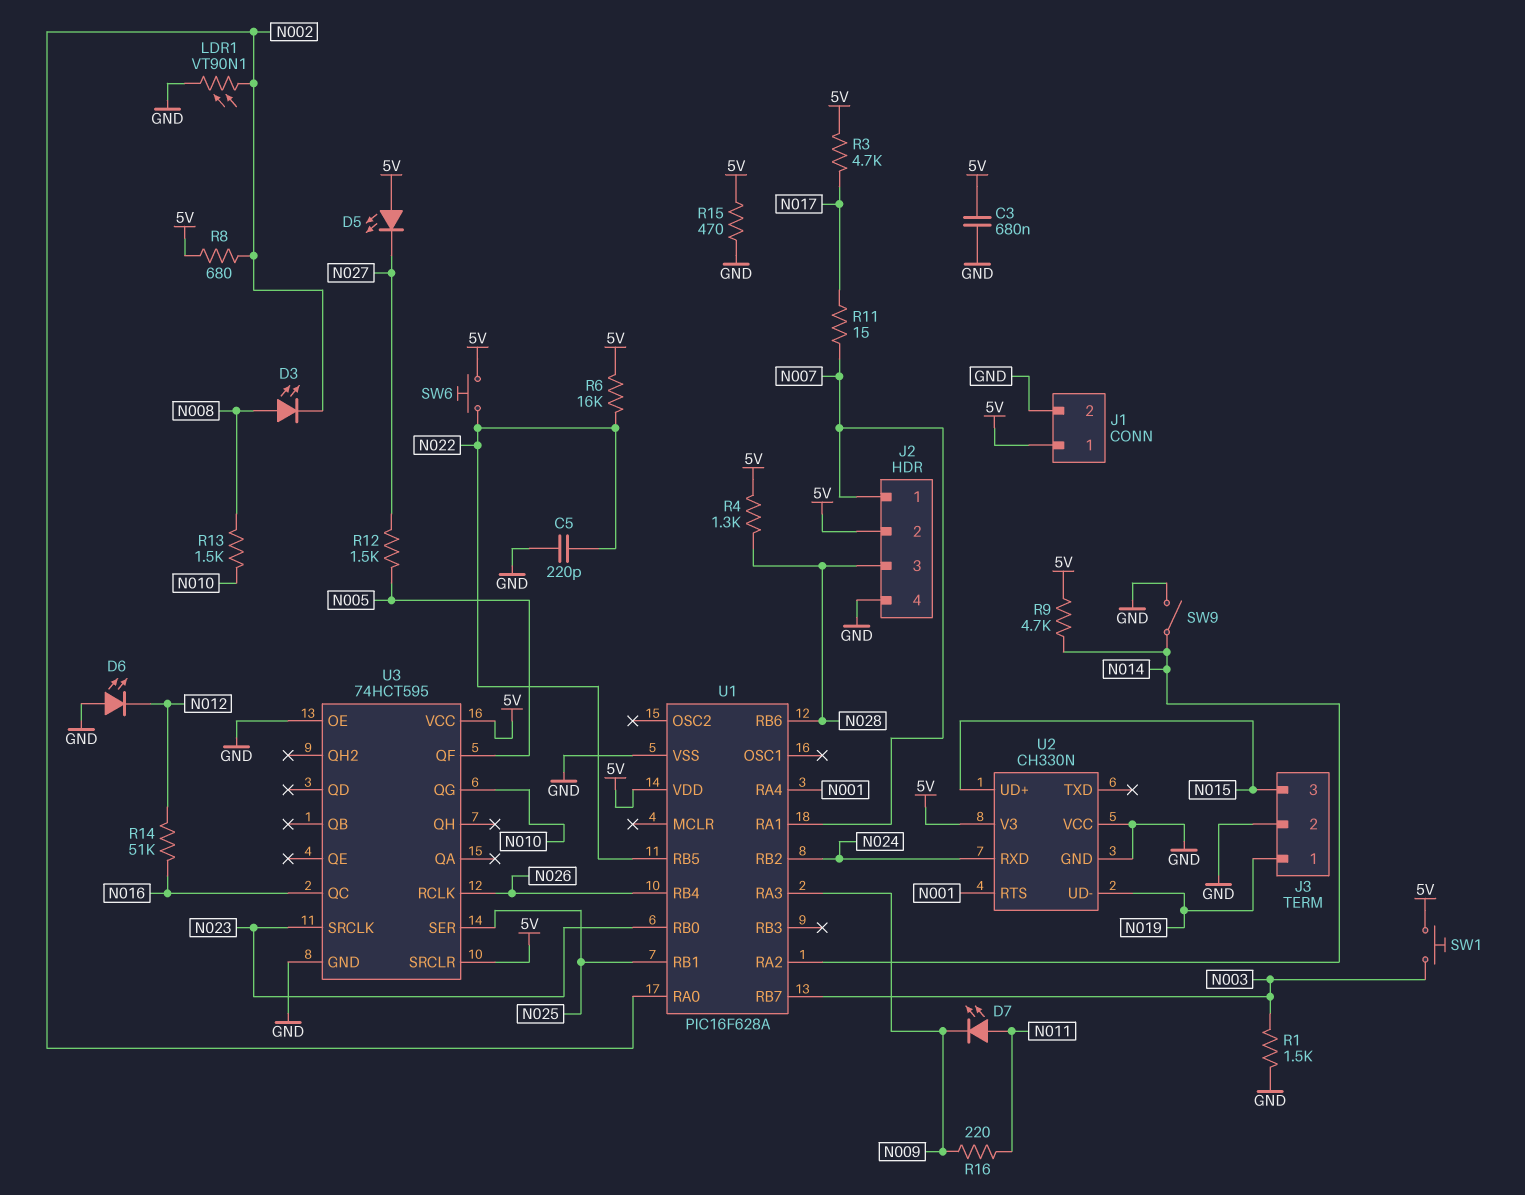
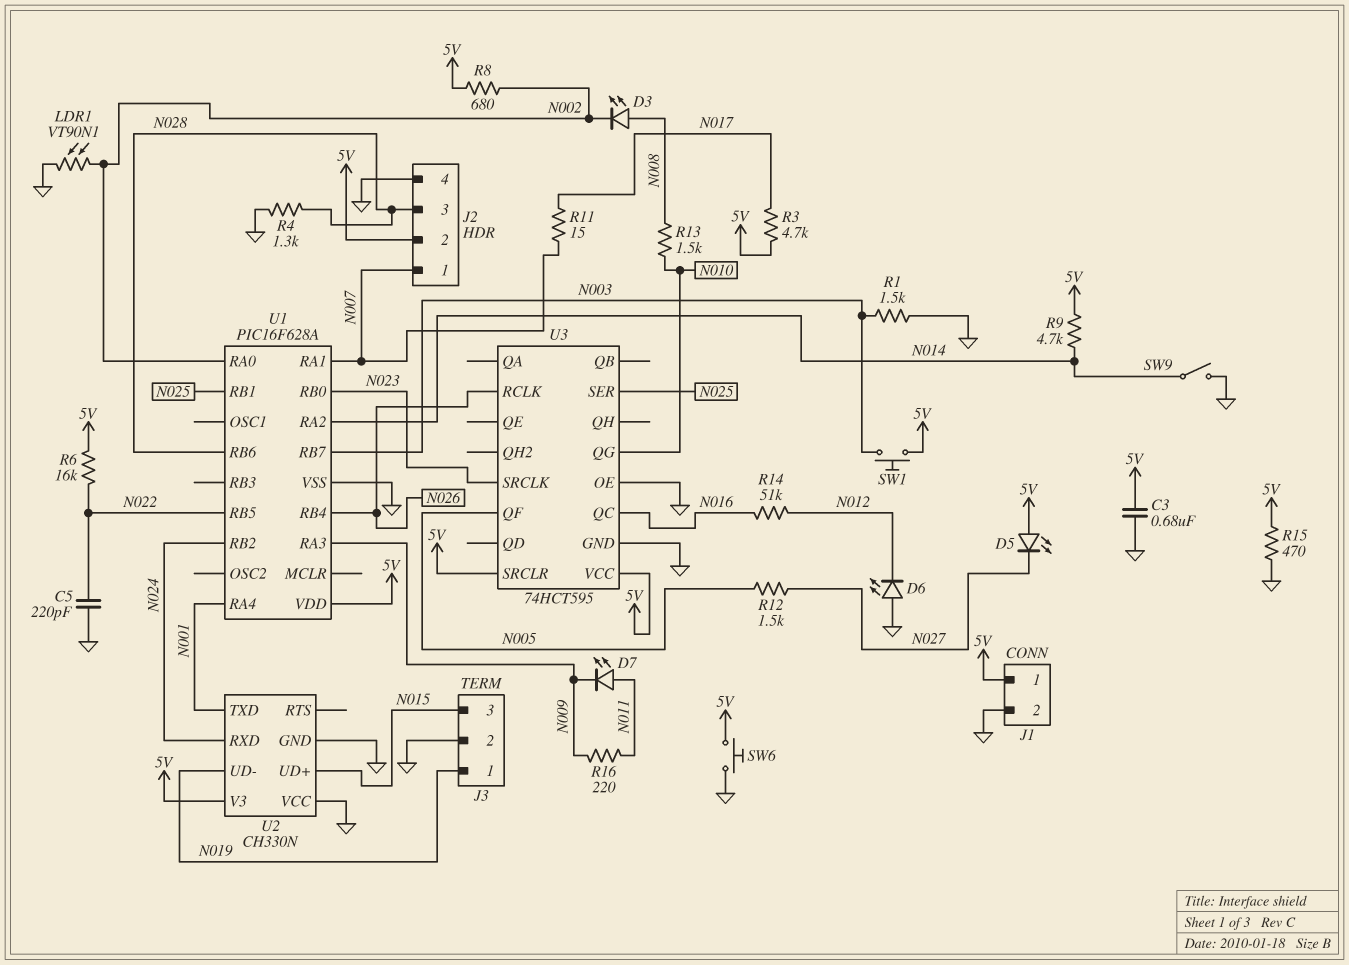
R4: 1.3k (5V, N028) -> 1.3k (GND, N028)
SW6: button (5V, N022) -> button (5V, GND)
U2 pin RTS: N001 -> none
U2 pin TXD: none -> N001

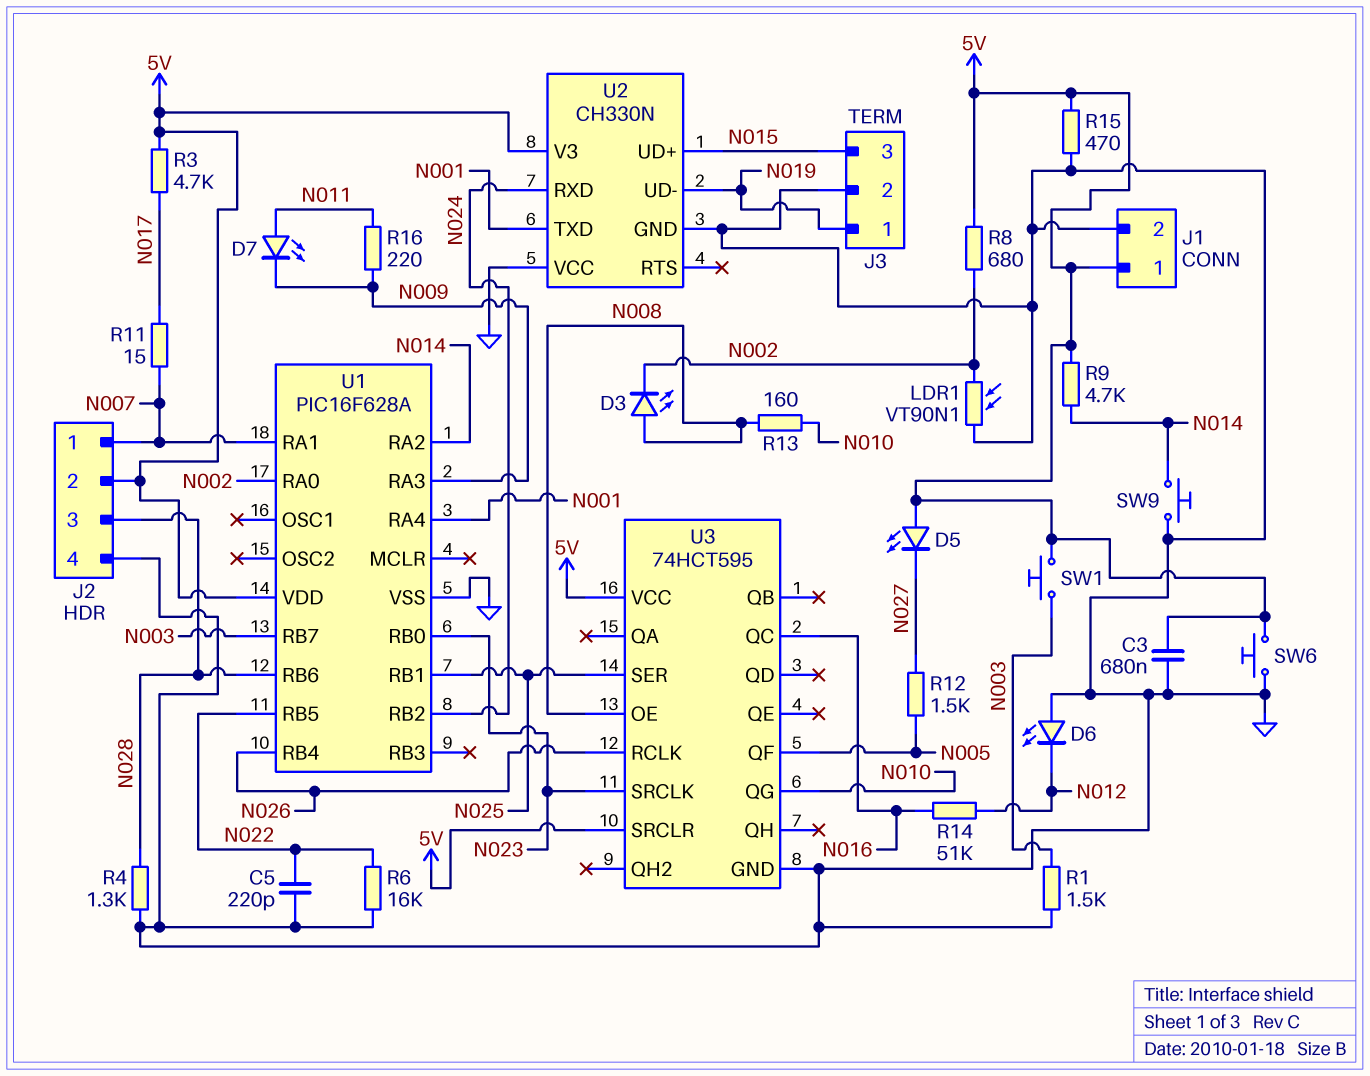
R6: 16k (5V, N022) -> 16k (GND, N022)
R13: 1.5k (N008, N010) -> 160 (N008, N010)
SW9: switch (GND, N014) -> button (GND, N014)
U3 pin OE: GND -> N008

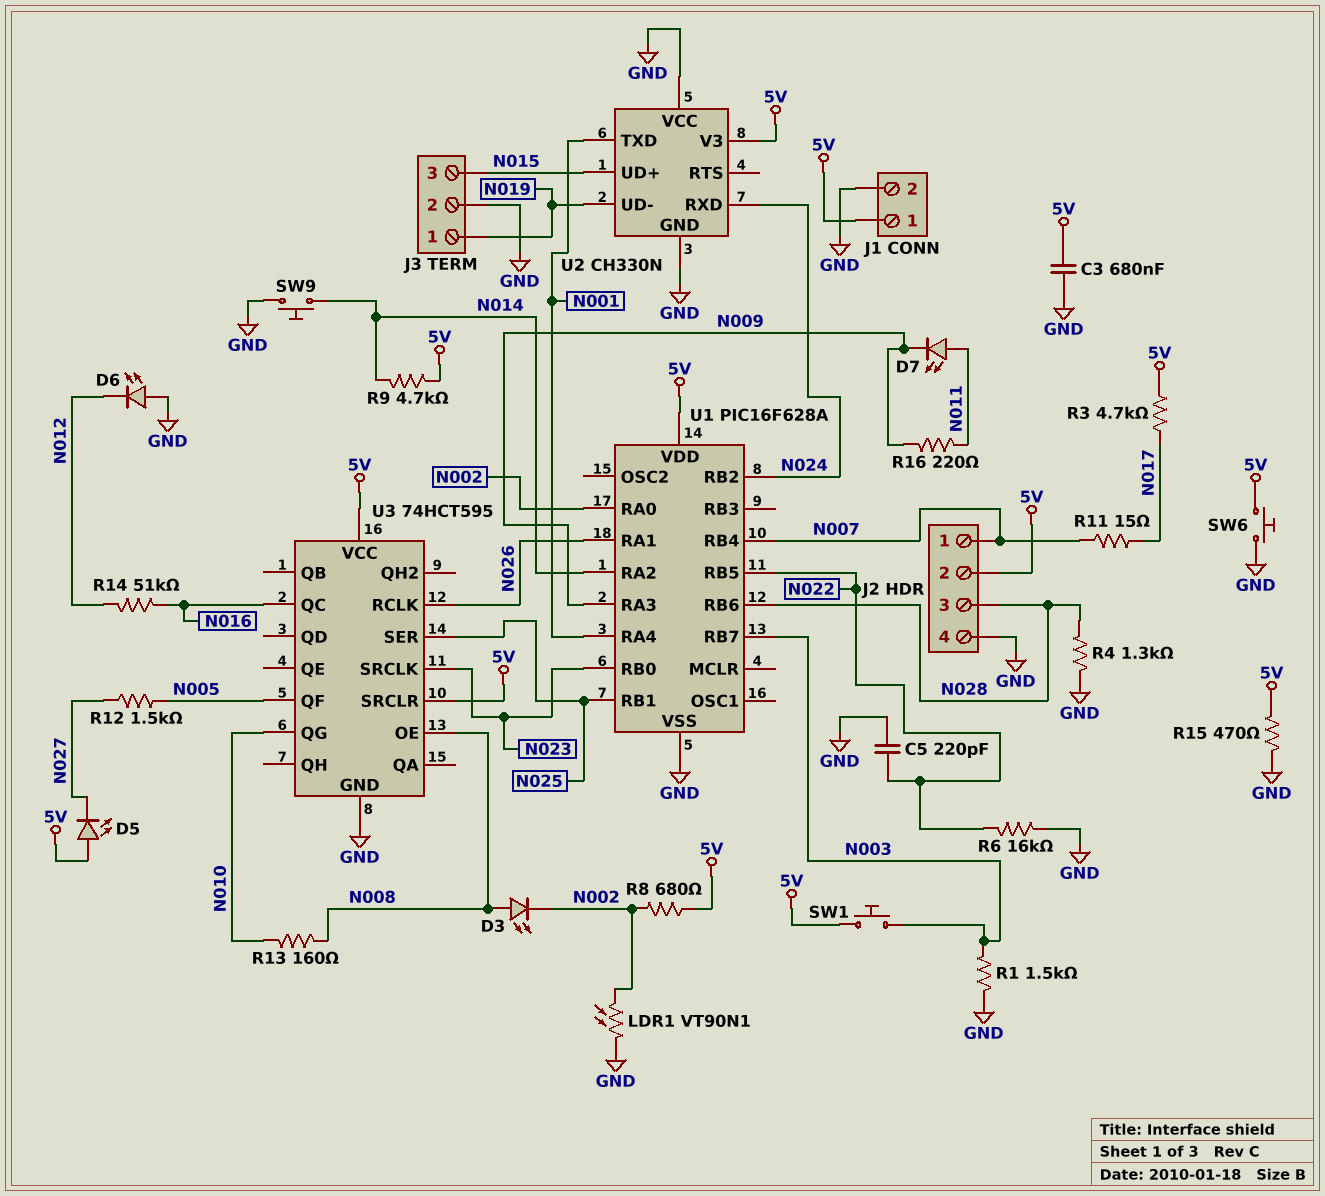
U1 pin RA1: N007 -> N026
U1 pin RB4: N026 -> N007

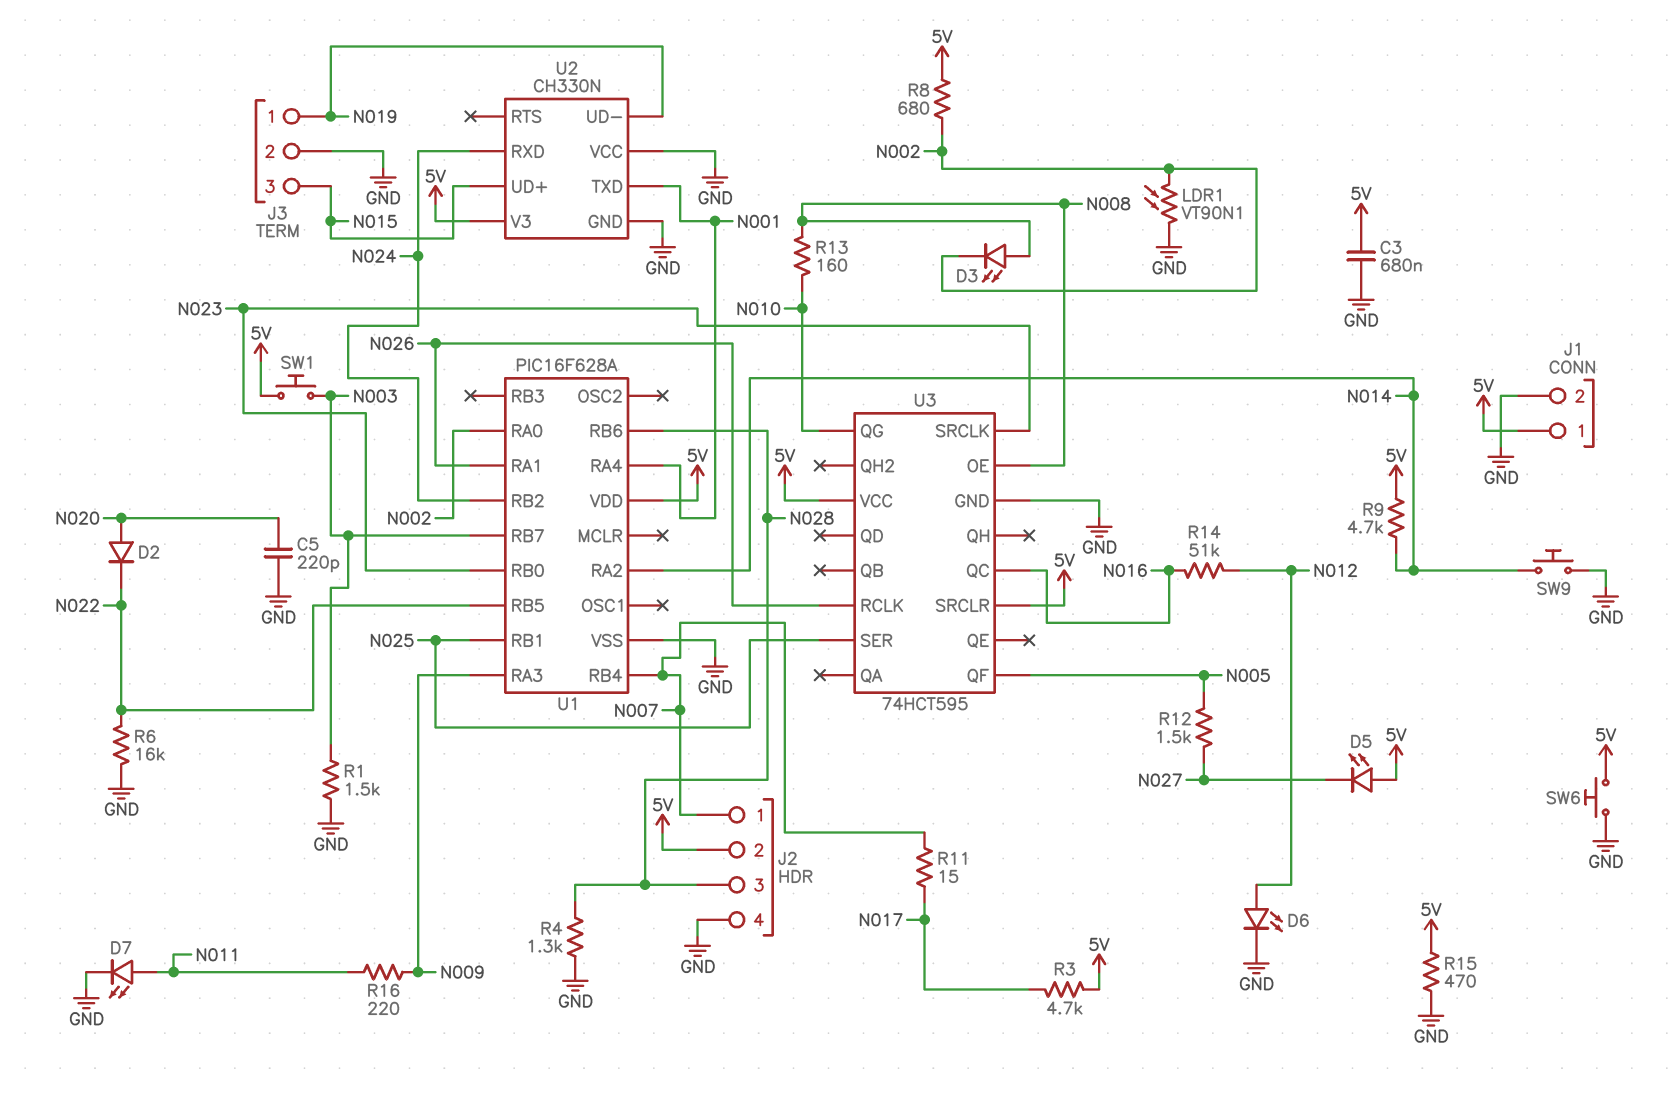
C5: 220pF (GND, N022) -> 220pF (GND, N020)
D2: none -> diode (A N020, K N022)
D6: LED (A GND, K N012) -> LED (A N012, K GND)
D7: LED (A N011, K N009) -> LED (A N011, K GND)

